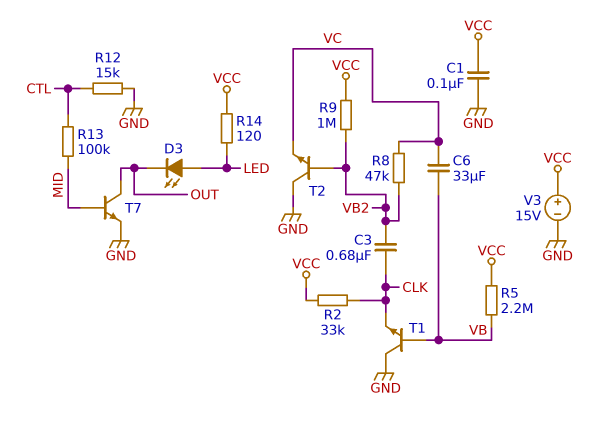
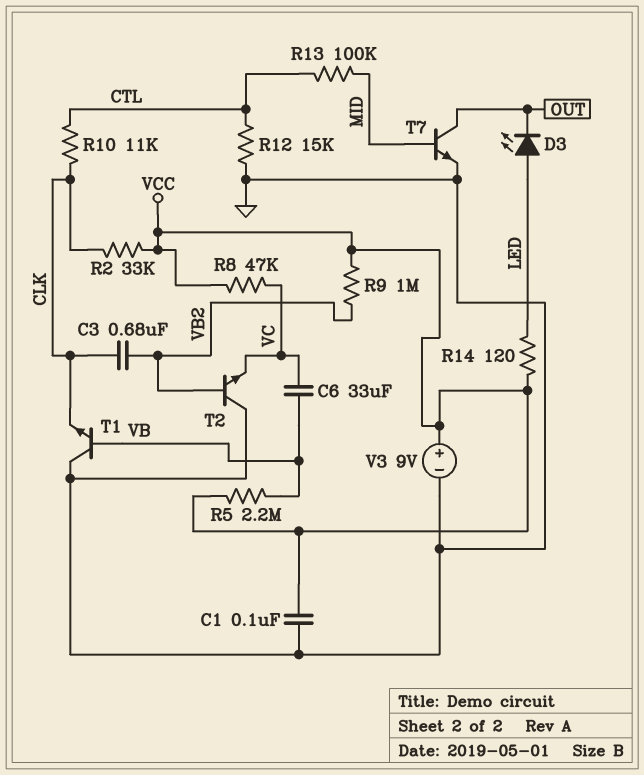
R8: 47k (VB2, VC) -> 47k (VC, VCC)
R10: none -> 11k (CLK, CTL)
V3: 15V (plus VCC, minus GND) -> 9V (plus VCC, minus GND)

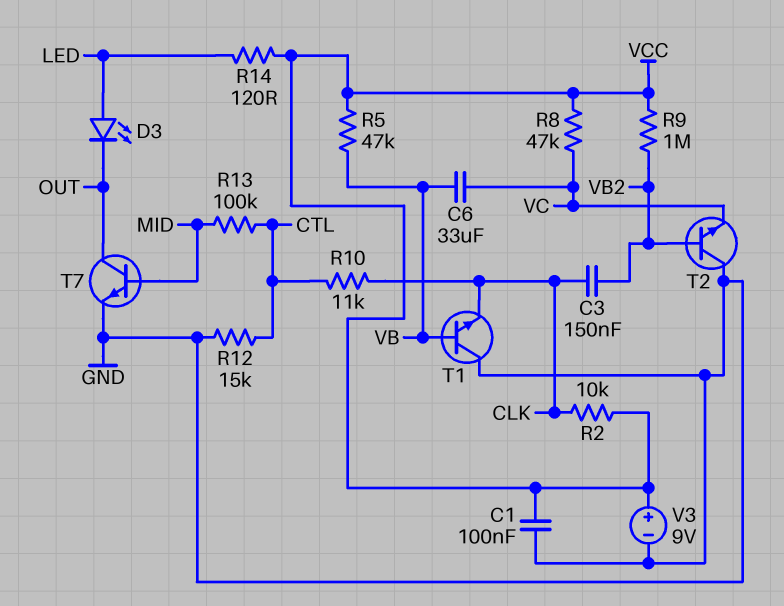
C3: 680nF (CLK, VB2) -> 150nF (CLK, VB2)
R2: 33k (CLK, VCC) -> 10k (CLK, VCC)
R5: 2.2M (VB, VCC) -> 47k (VB, VCC)

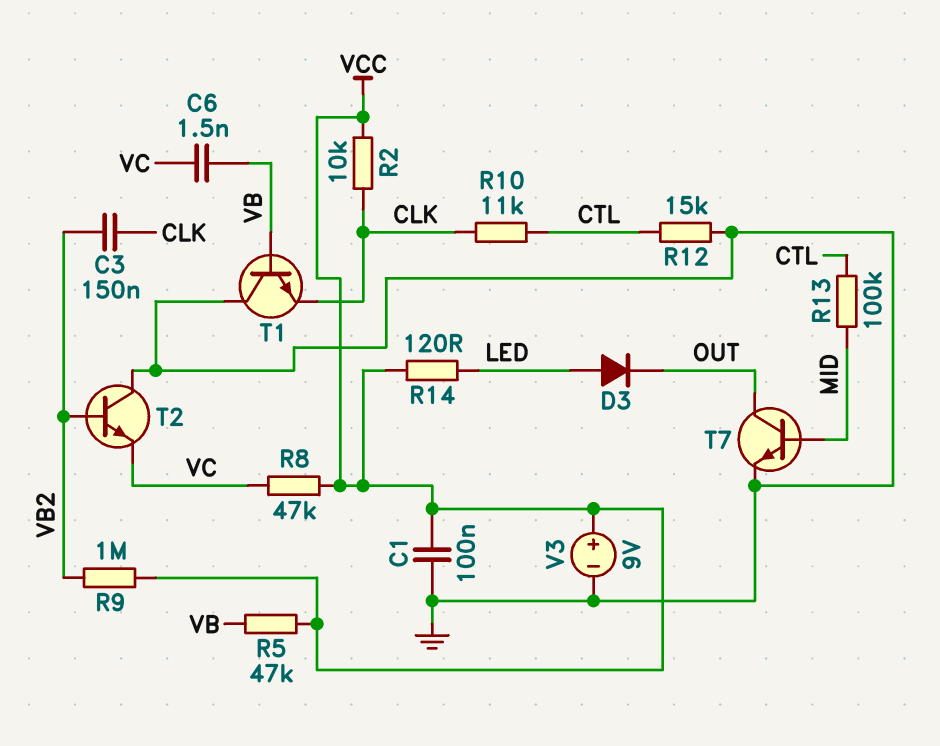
C6: 33uF (VB, VC) -> 1.5nF (VB, VC)
D3: LED (A LED, K OUT) -> diode (A LED, K OUT)

